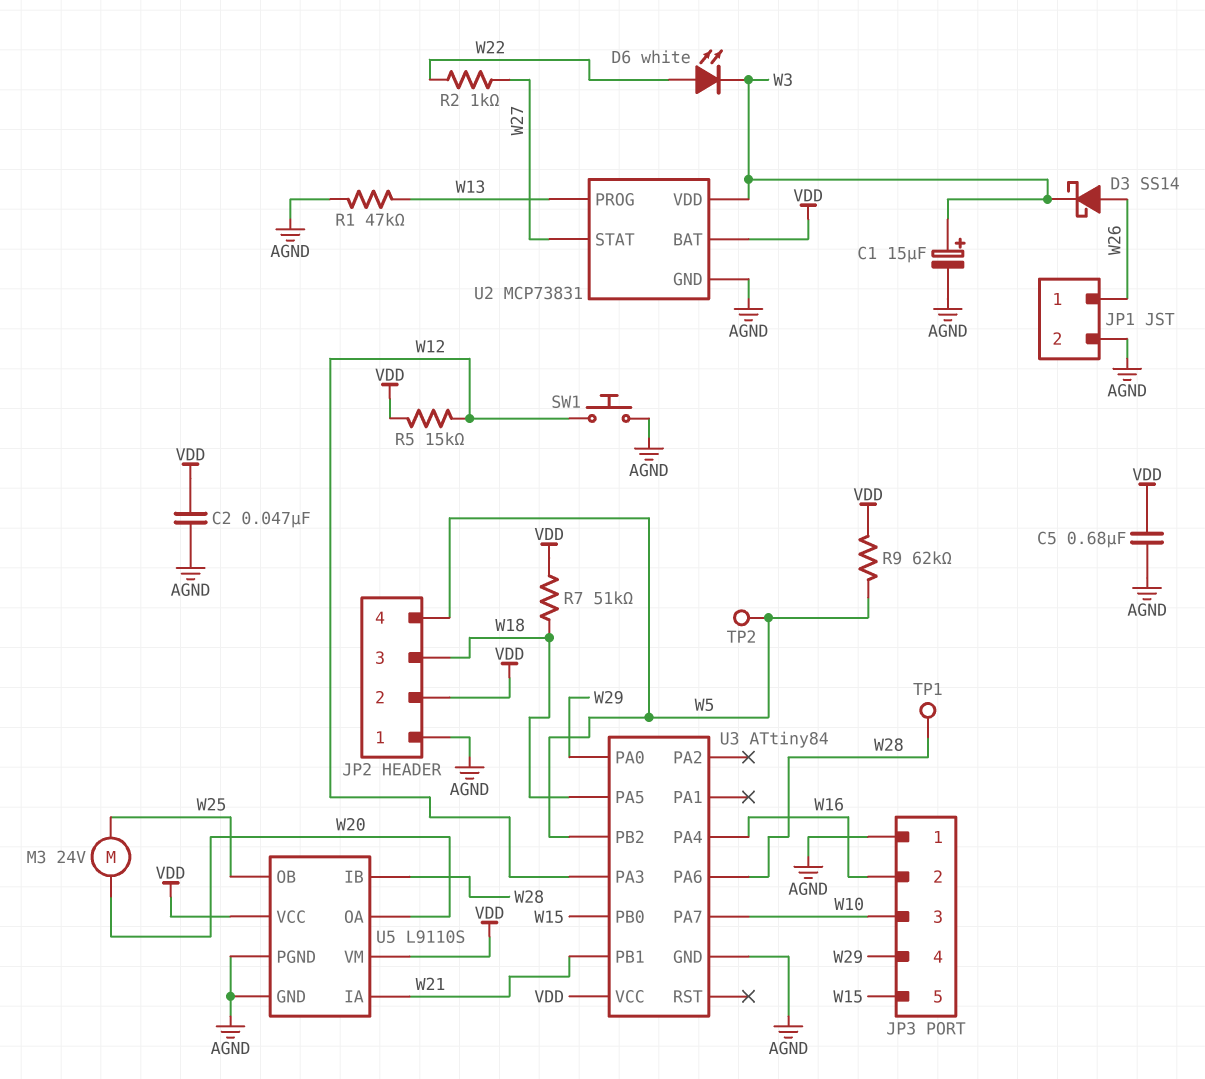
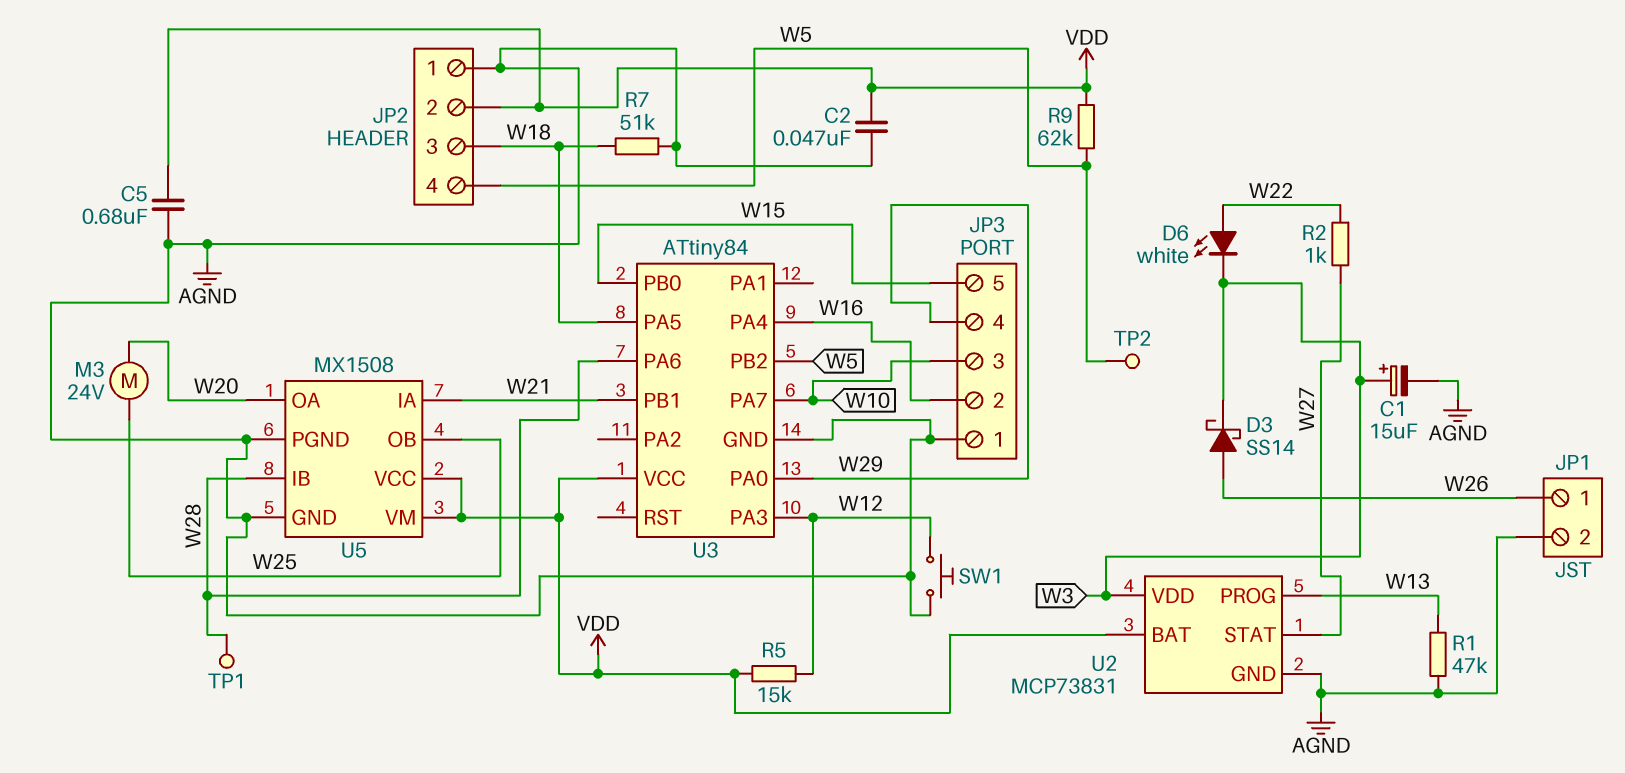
R7: 51k (VDD, W18) -> 51k (AGND, W18)
U5: L9110S -> MX1508

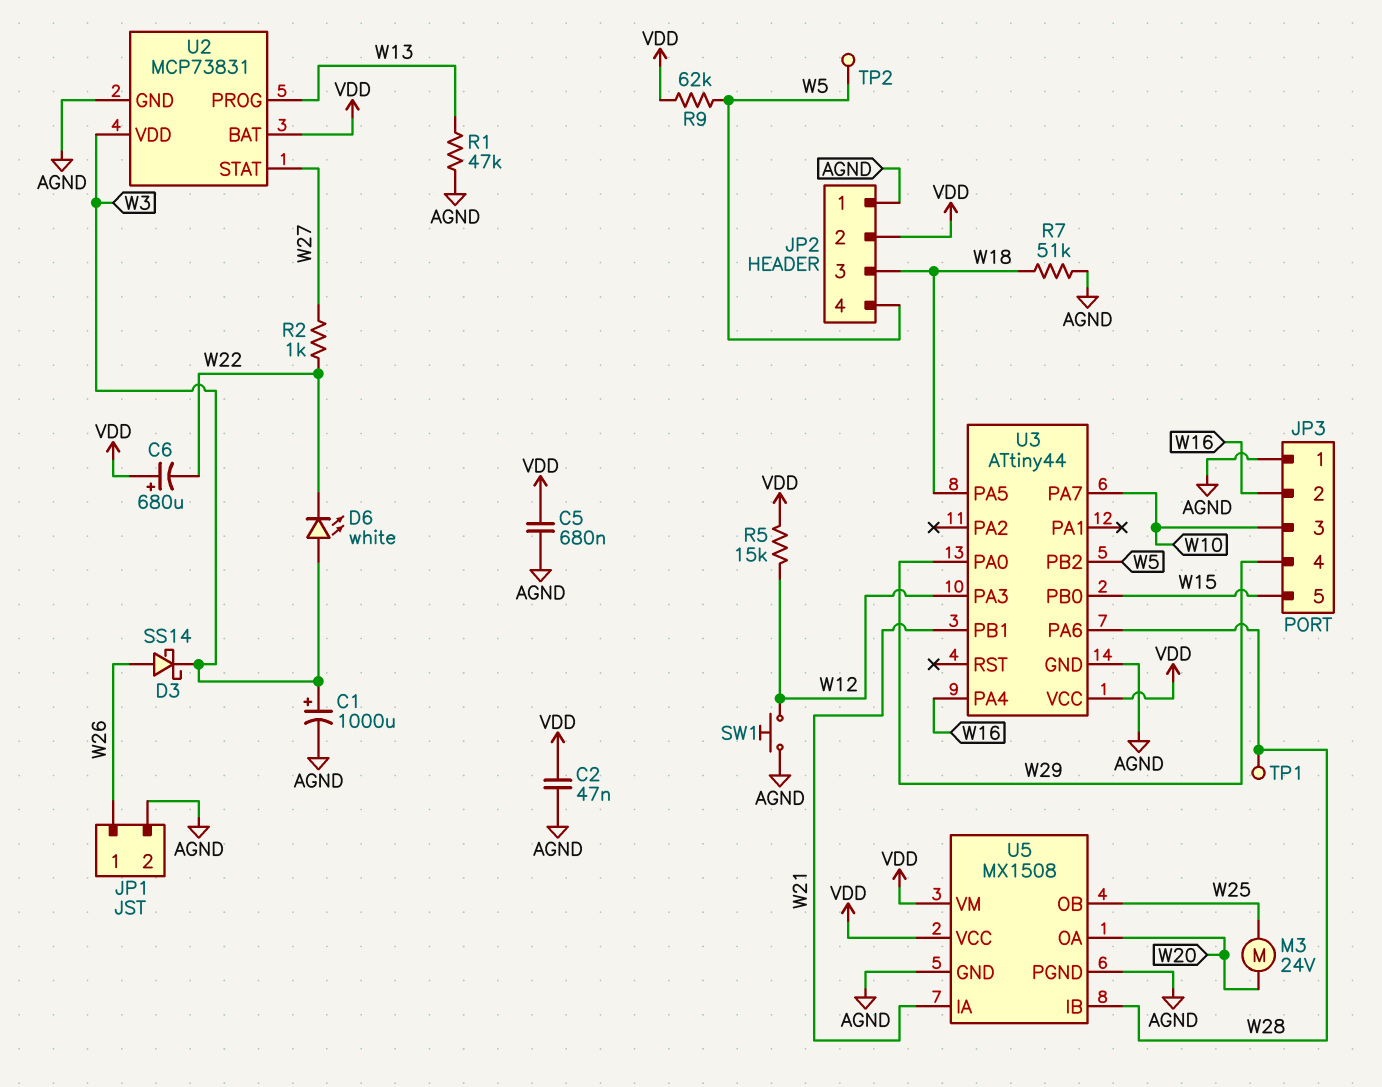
C1: 15uF (plus W3, minus AGND) -> 1000uF (plus W3, minus AGND)
C6: none -> 680uF (plus VDD, minus W22)
D6: LED white (A W22, K W3) -> LED white (A W3, K W22)
U3: ATtiny84 -> ATtiny44

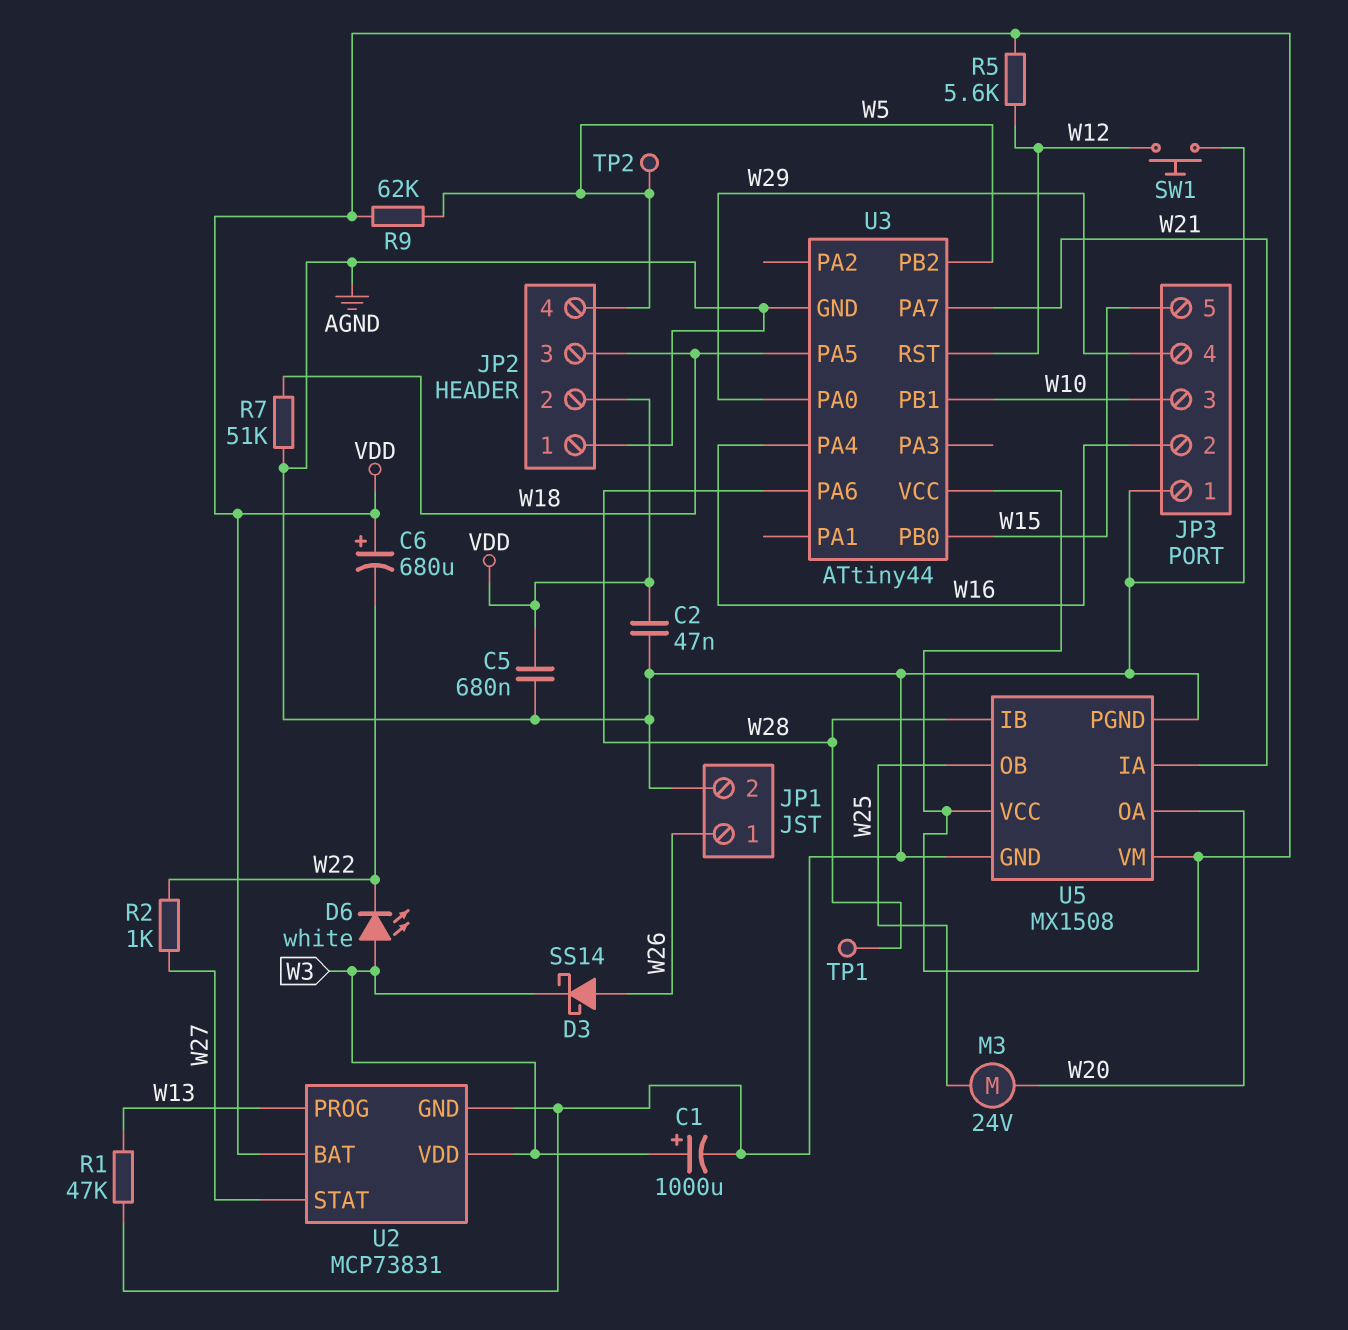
R5: 15k (VDD, W12) -> 5.6k (VDD, W12)
U3 pin PA3: W12 -> none
U3 pin PA7: W10 -> W21
U3 pin PB1: W21 -> W10
U3 pin RST: none -> W12

